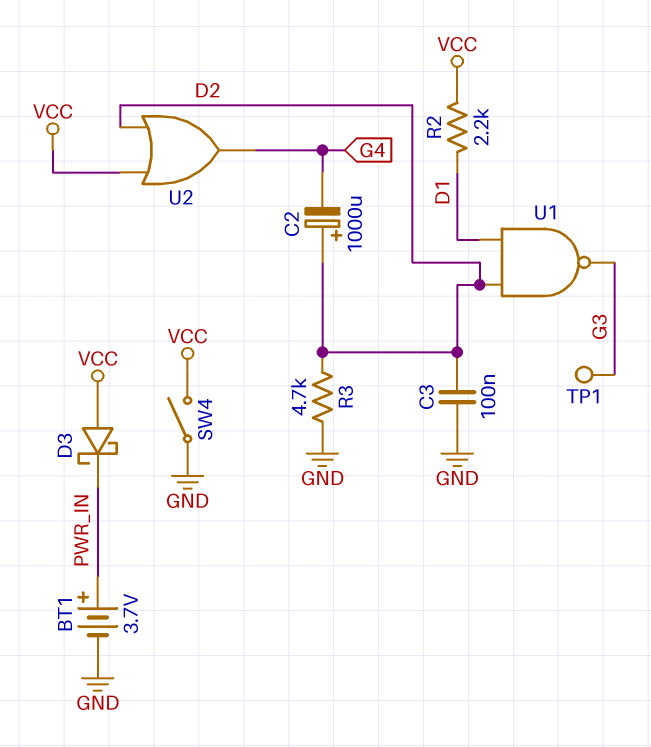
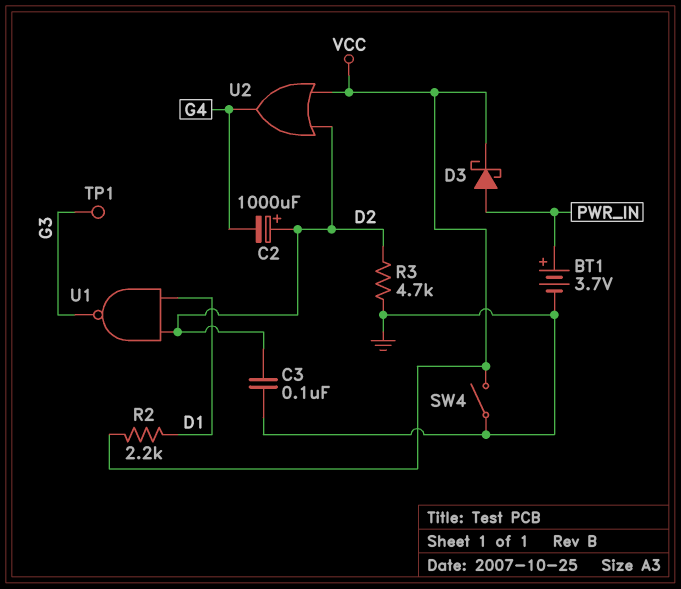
D3: schottky (A VCC, K PWR_IN) -> schottky (A PWR_IN, K VCC)

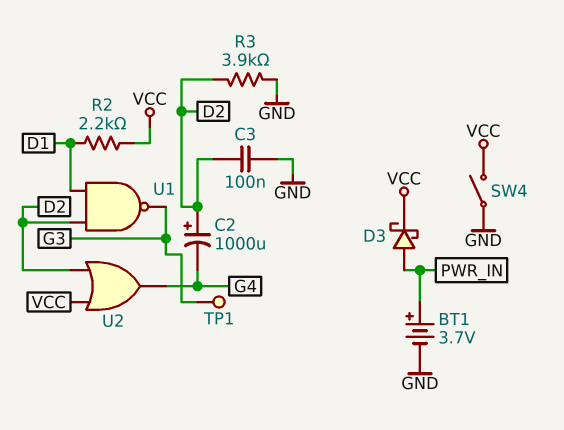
R3: 4.7k (D2, GND) -> 3.9k (D2, GND)

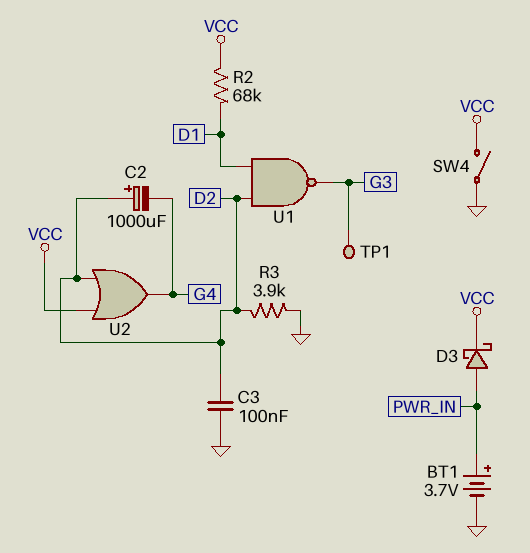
R2: 2.2k (D1, VCC) -> 68k (D1, VCC)

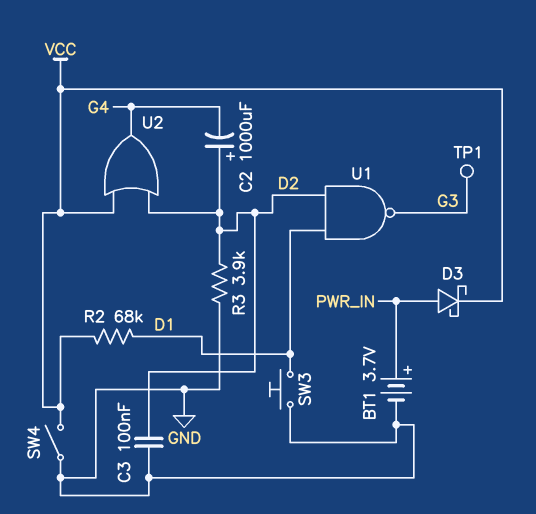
SW3: none -> button (D1, GND)

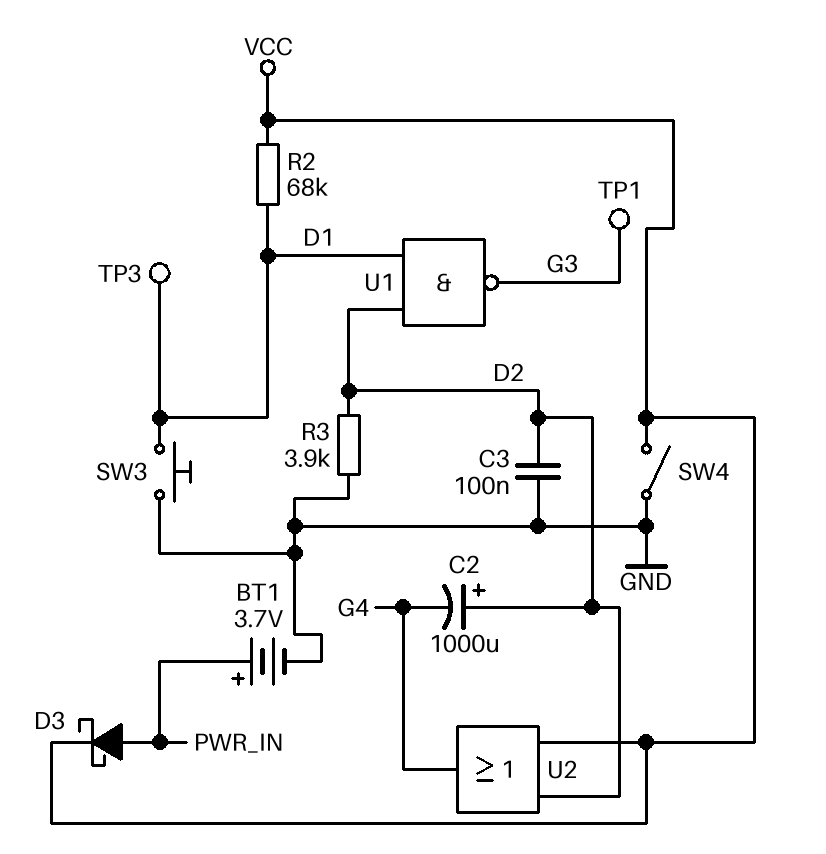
TP3: none -> test point (D1)

